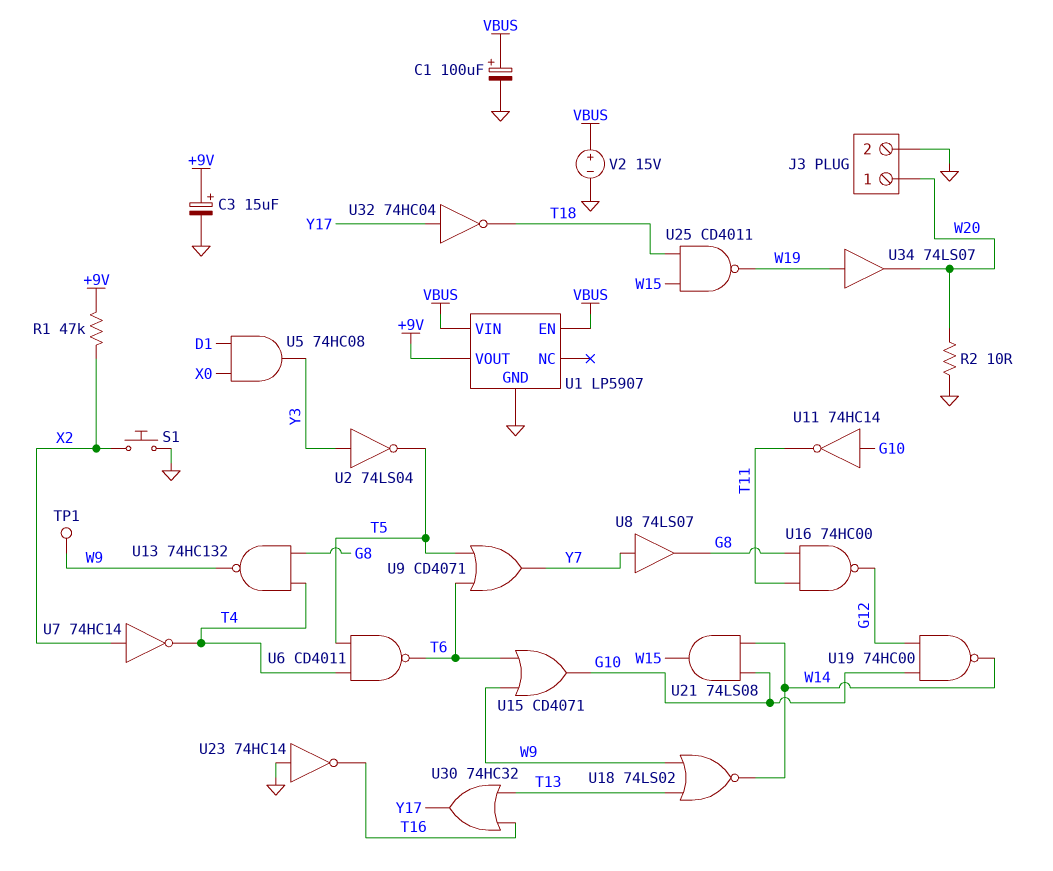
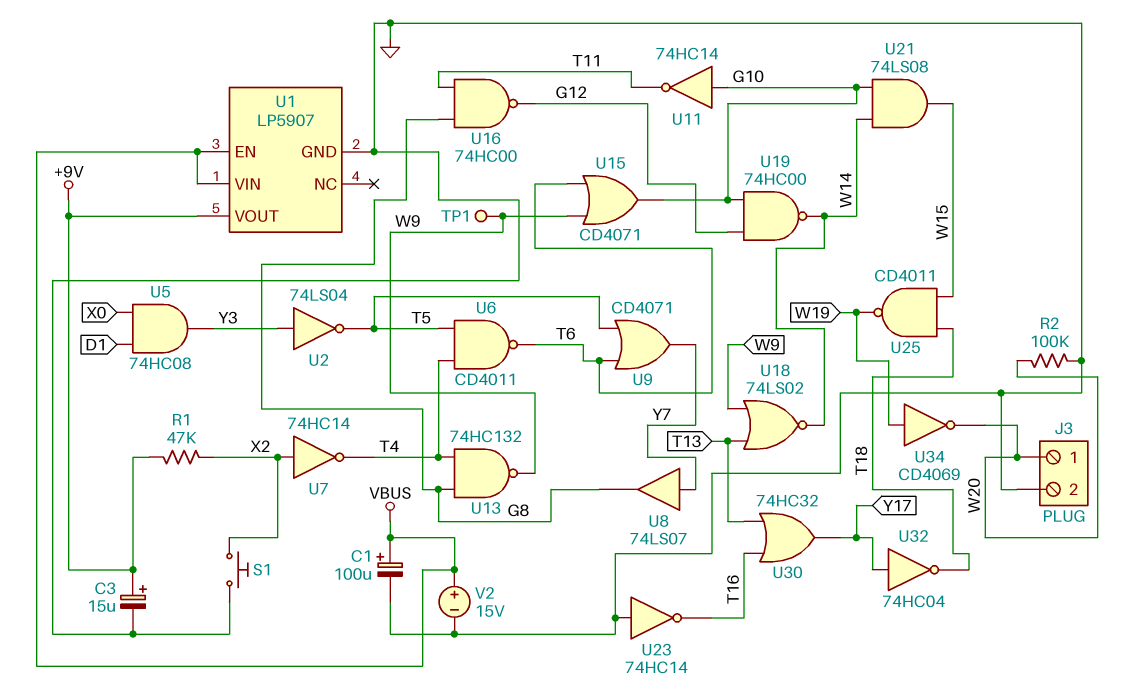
R2: 10 (GND, W20) -> 100k (GND, W20)
U34: buffer 74LS07 (in W19, out W20) -> NOT CD4069 (in W19, out W20)

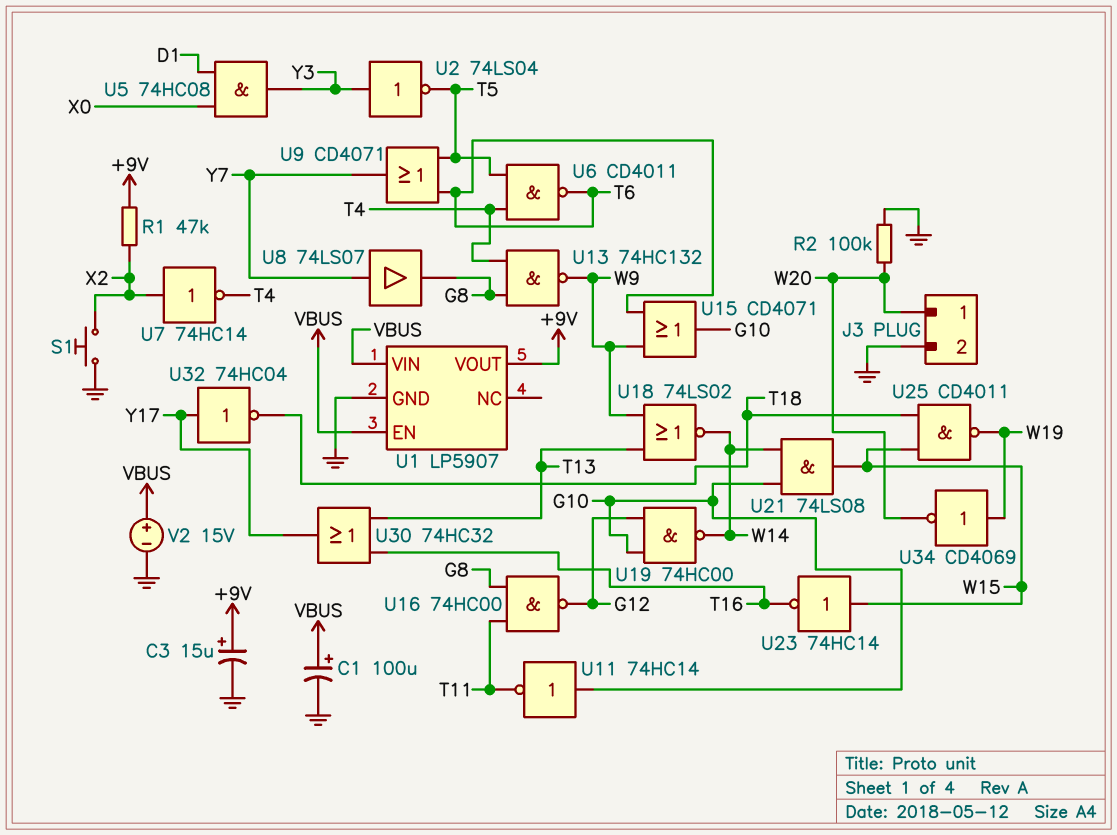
TP1: test point (W9) -> none
U23: NOT 74HC14 (in GND, out T16) -> NOT 74HC14 (in W15, out T16)

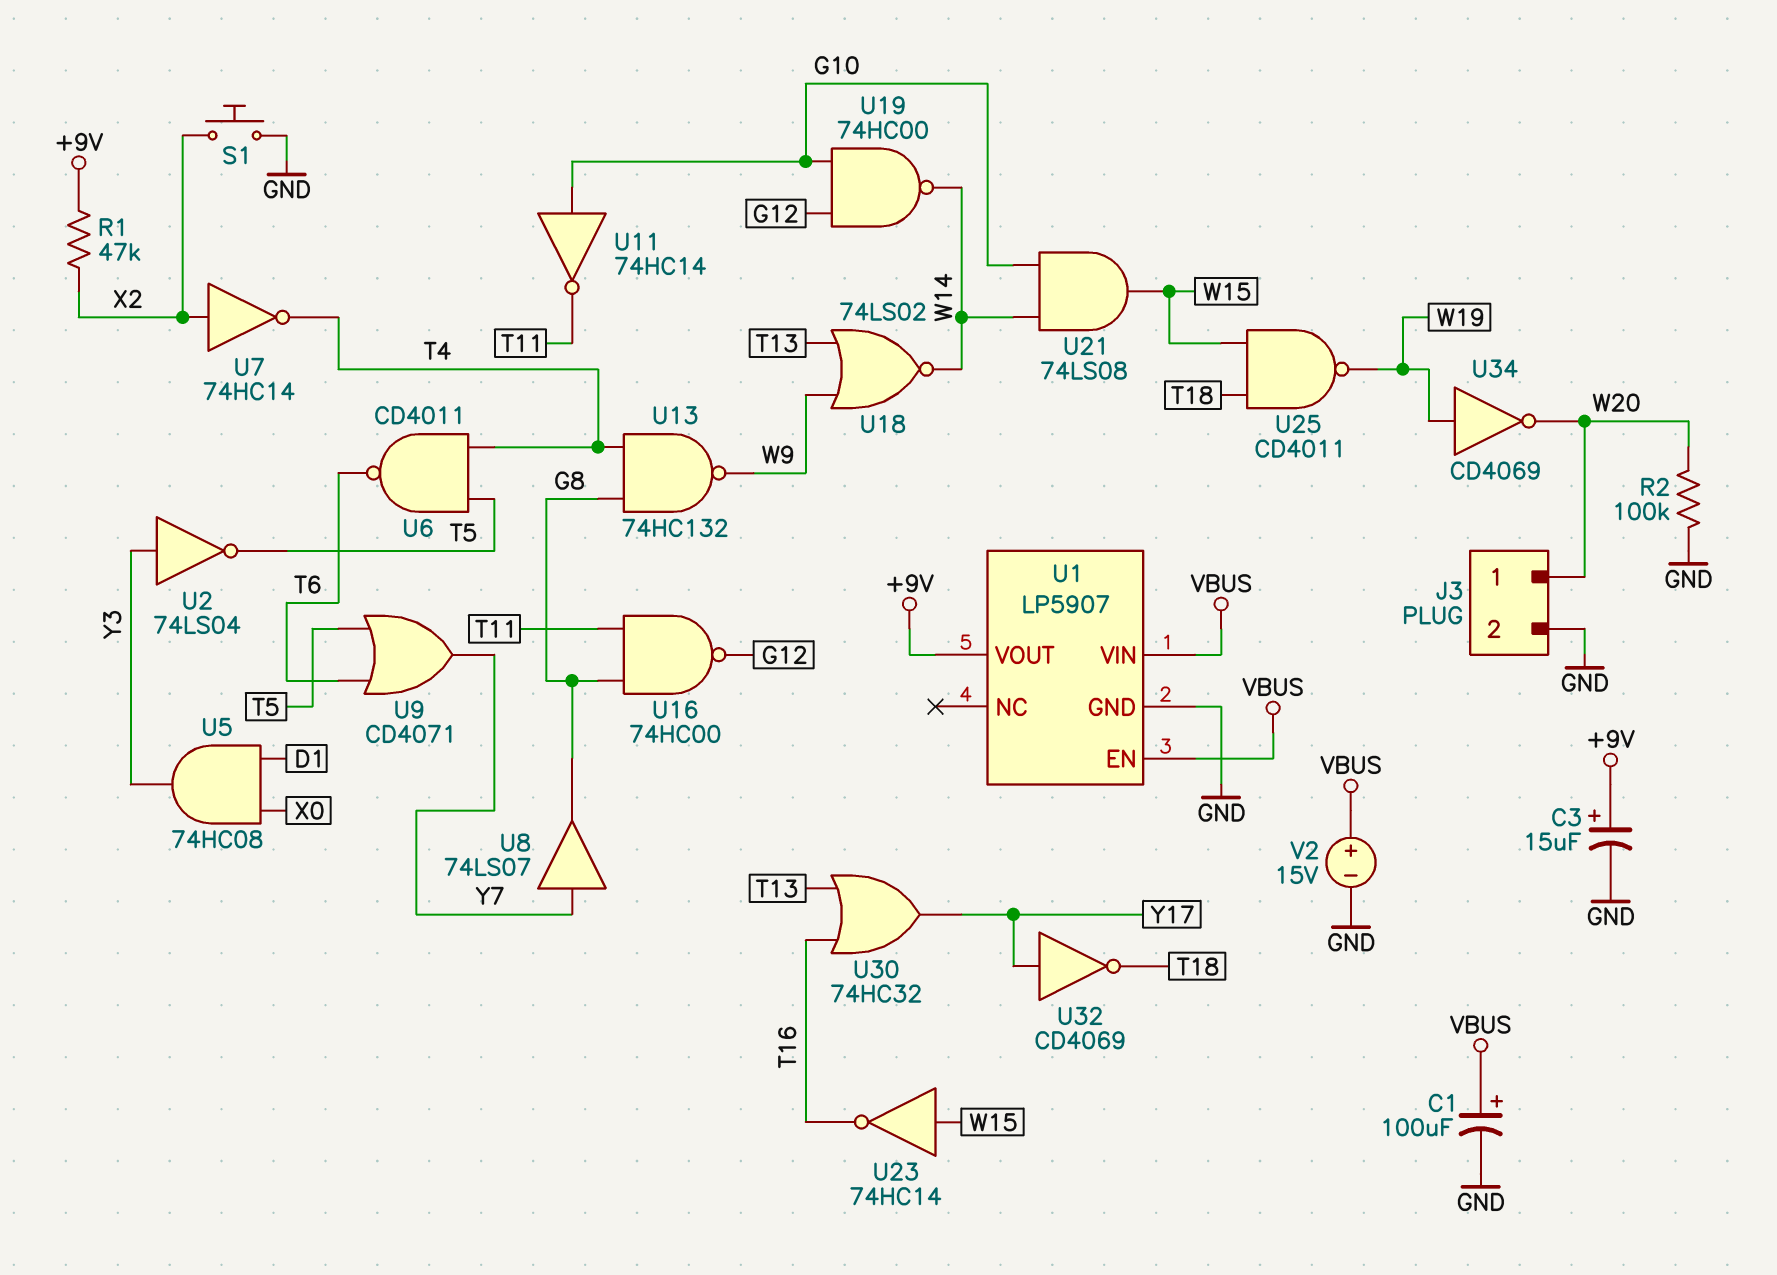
U15: OR CD4071 (in T6, in W9, out G10) -> none
U32: NOT 74HC04 (in Y17, out T18) -> NOT CD4069 (in Y17, out T18)

